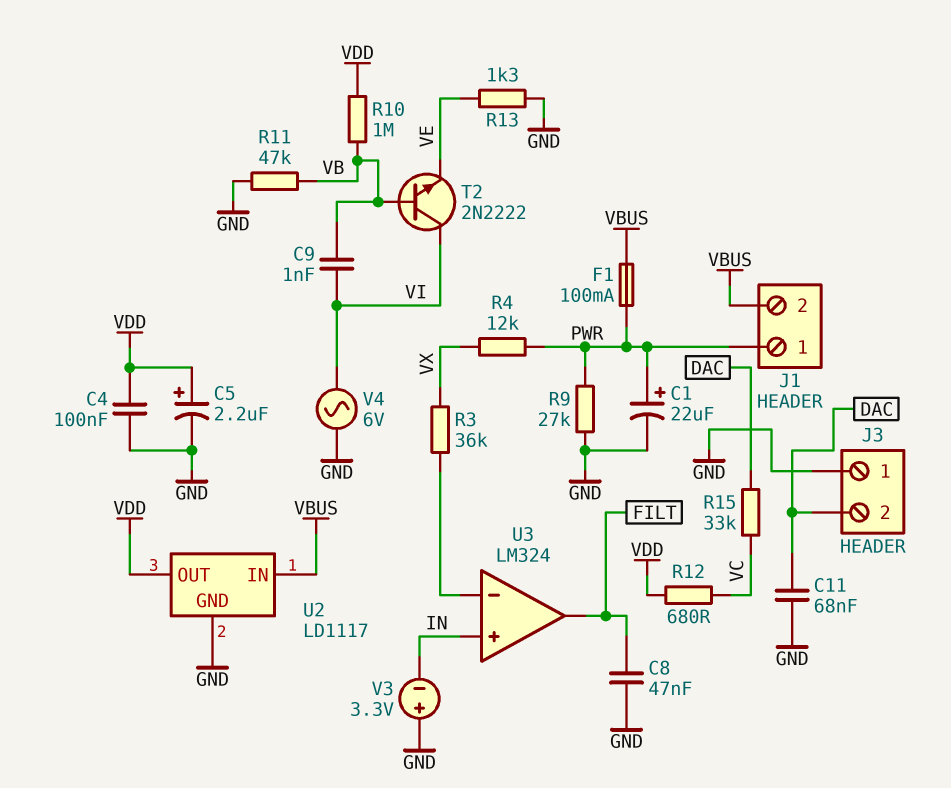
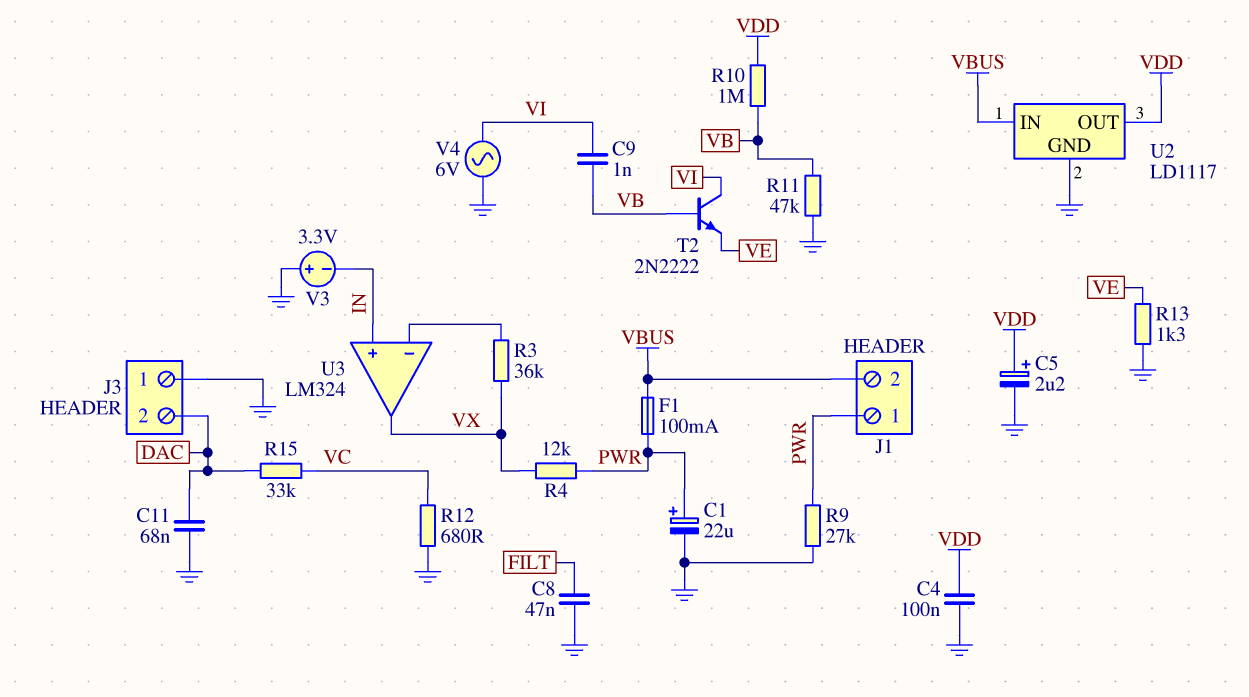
R12: 680 (VC, VDD) -> 680 (GND, VC)
U3 pin out: FILT -> VX

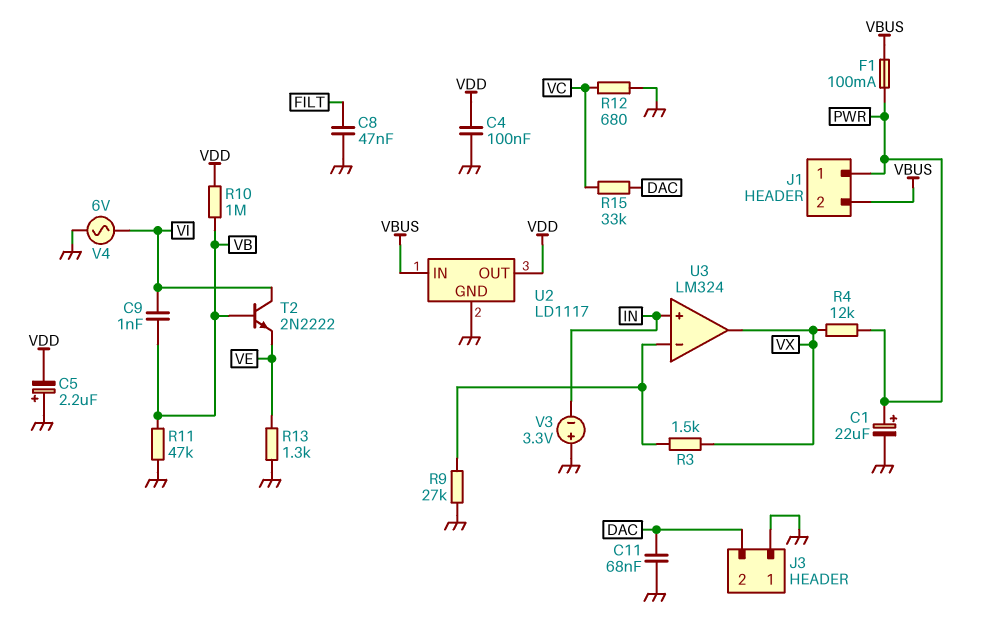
C5: 2.2uF (plus VDD, minus GND) -> 2.2uF (plus GND, minus VDD)
R3: 36k (U3/in-, VX) -> 1.5k (U3/in-, VX)
R9: 27k (GND, PWR) -> 27k (GND, U3/in-)

